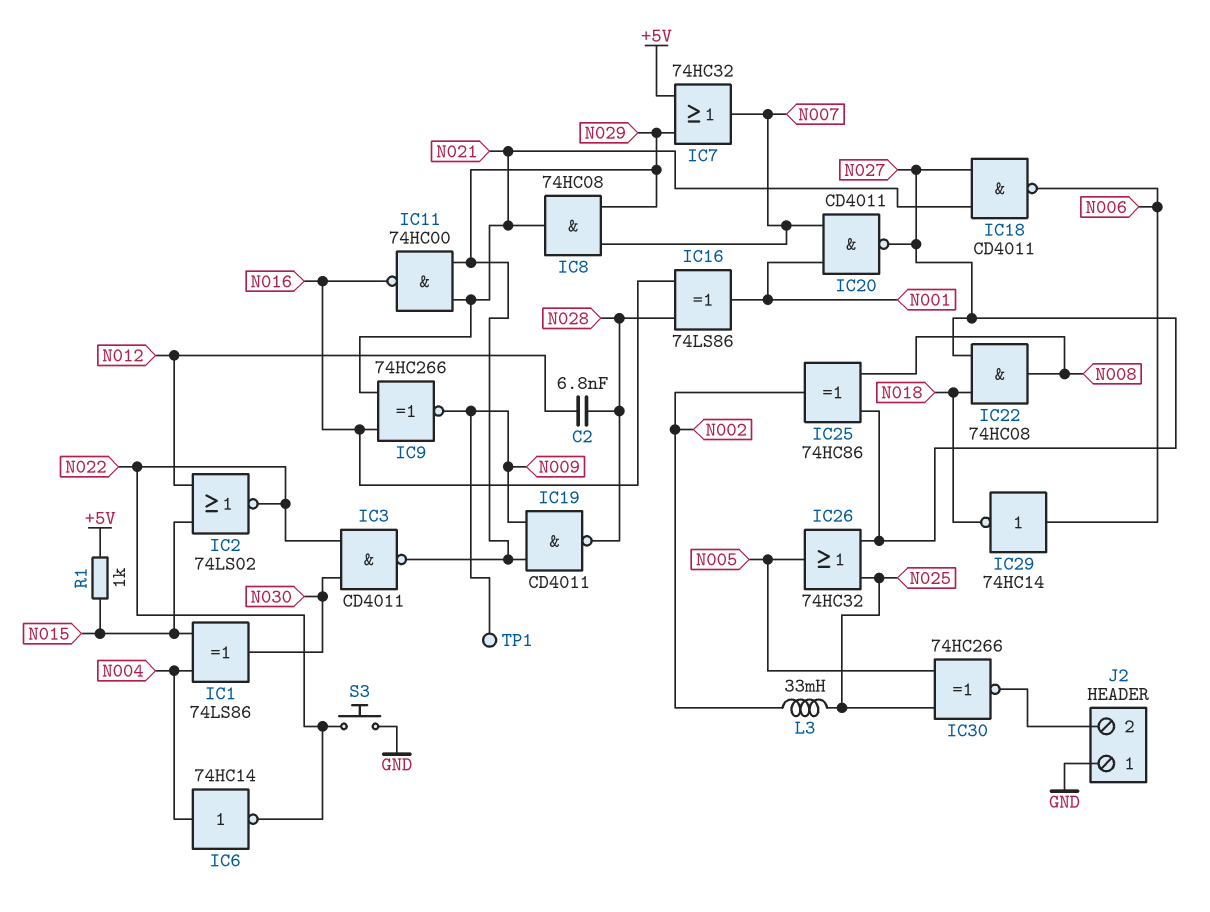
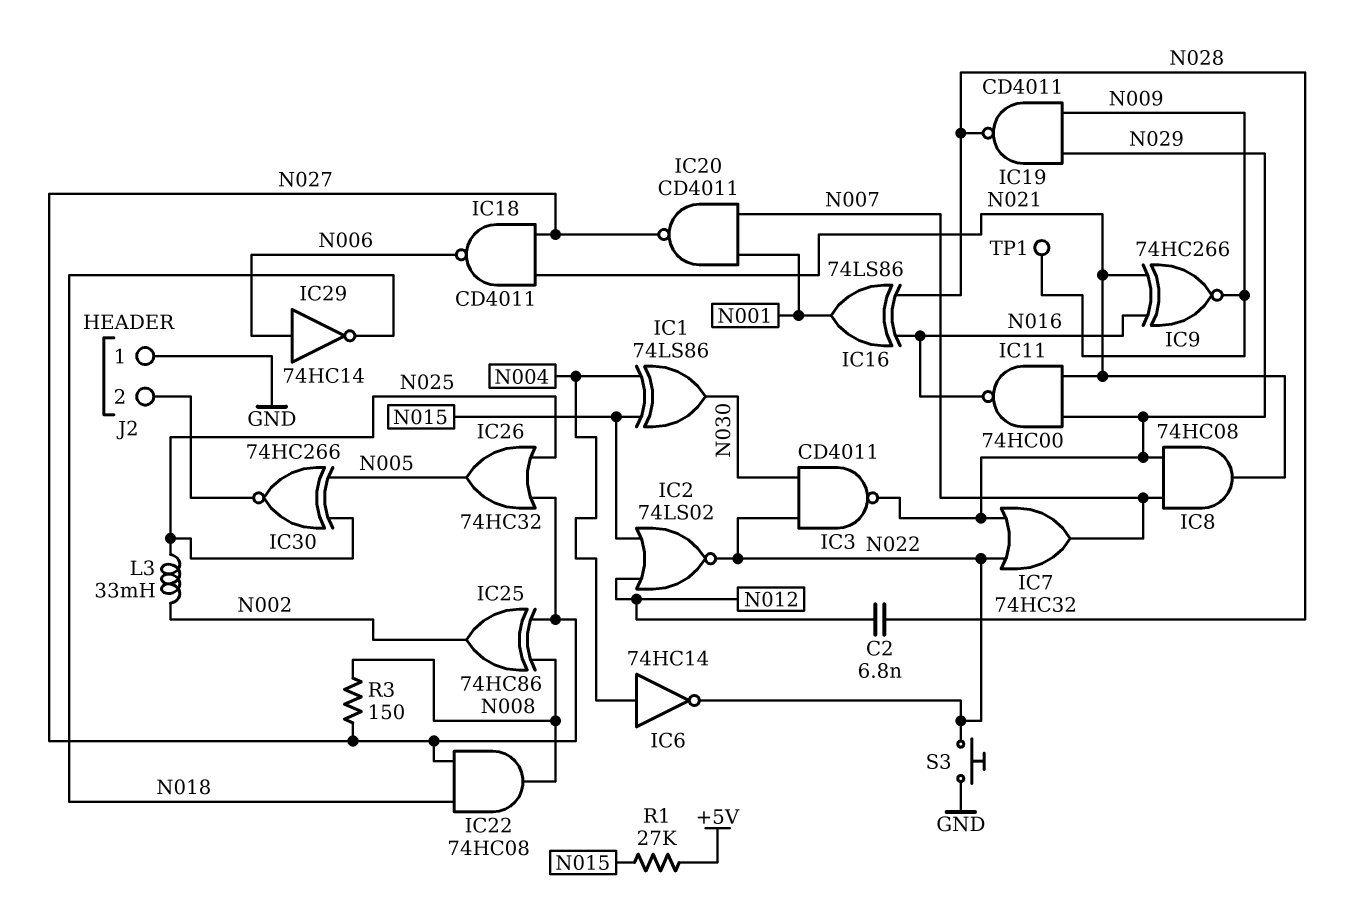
IC7: OR 74HC32 (in +5V, in N029, out N007) -> OR 74HC32 (in N022, in N029, out N007)
R1: 1k (+5V, N015) -> 27k (+5V, N015)
R3: none -> 150 (N008, N027)

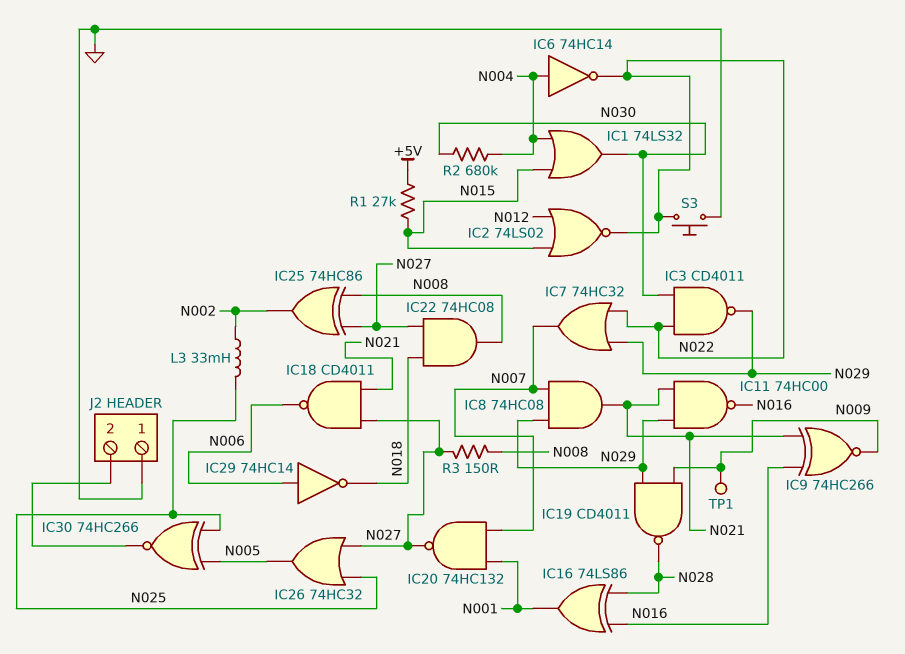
C2: 6.8nF (N012, N028) -> none
IC1: XOR 74LS86 (in N004, in N015, out N030) -> OR 74LS32 (in N004, in N015, out N030)
IC20: NAND CD4011 (in N001, in N007, out N027) -> NAND 74HC132 (in N001, in N007, out N027)
R2: none -> 680k (N004, N030)

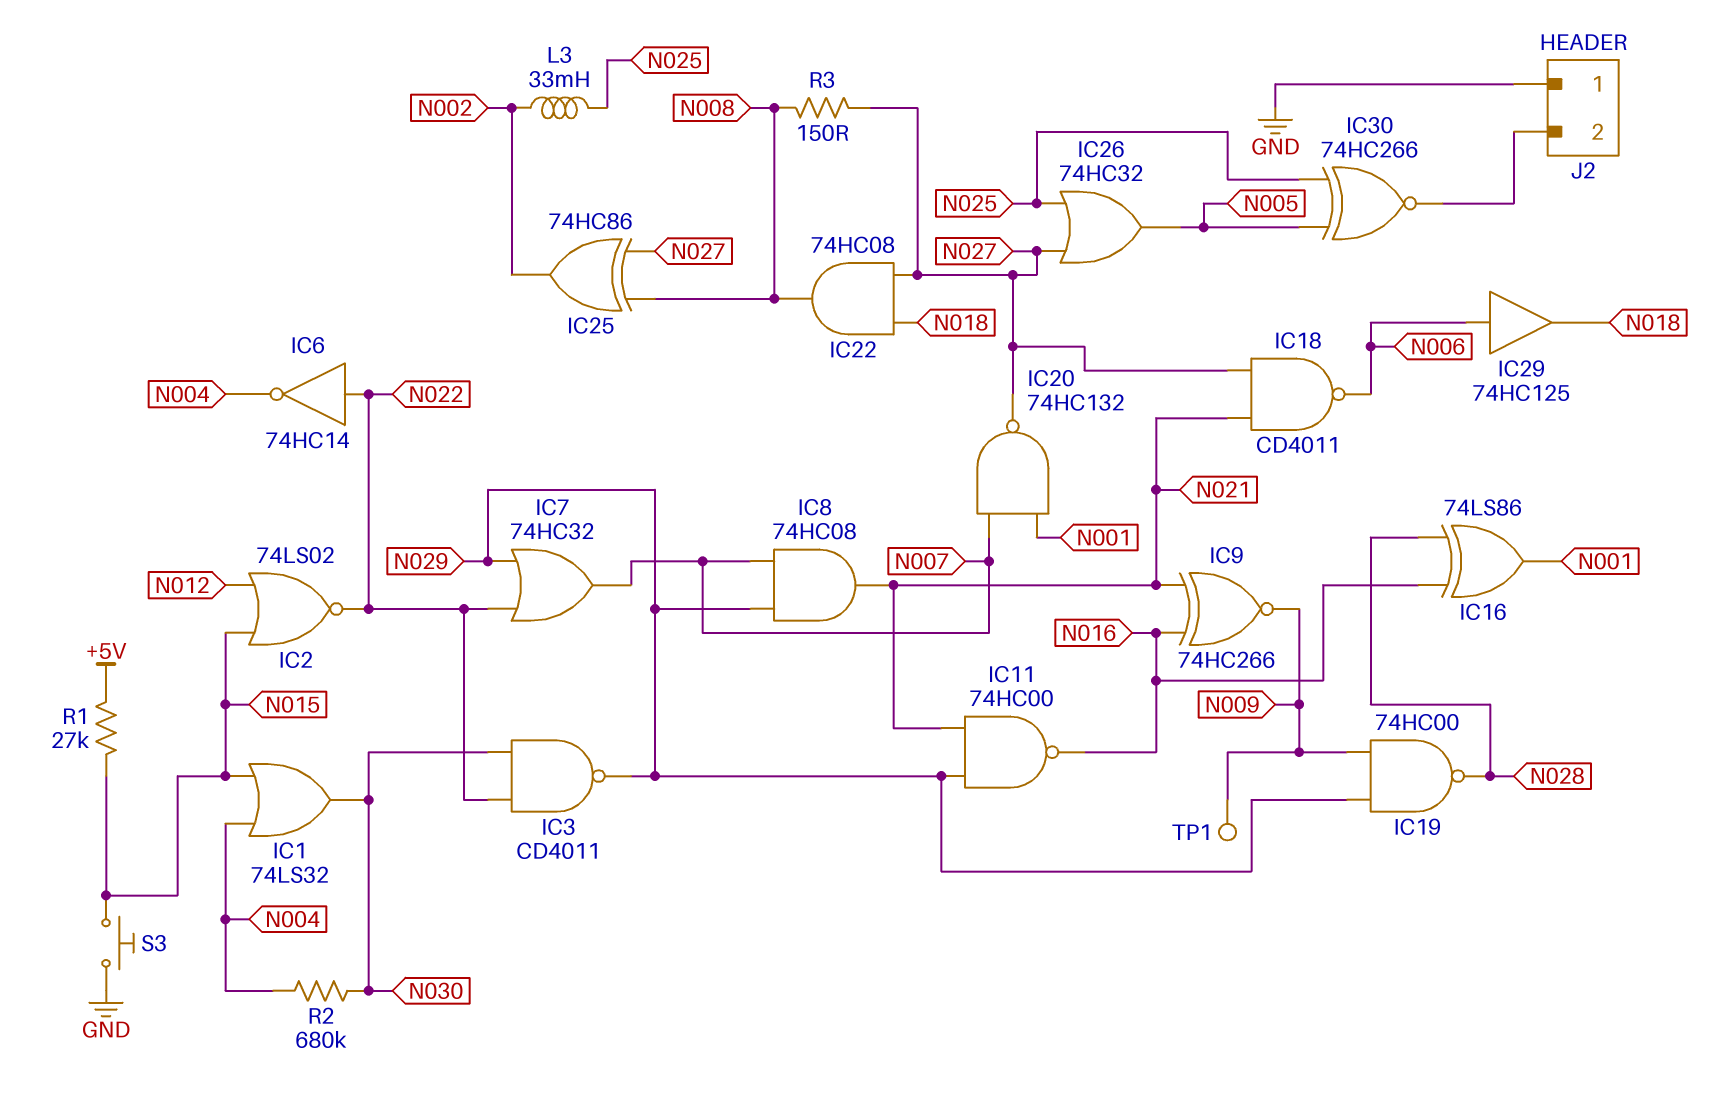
IC6: NOT 74HC14 (in N004, out N022) -> NOT 74HC14 (in N022, out N004)
IC19: NAND CD4011 (in N009, in N029, out N028) -> NAND 74HC00 (in N009, in N029, out N028)
IC29: NOT 74HC14 (in N006, out N018) -> buffer 74HC125 (in N006, out N018)
S3: button (GND, N022) -> button (GND, N015)

